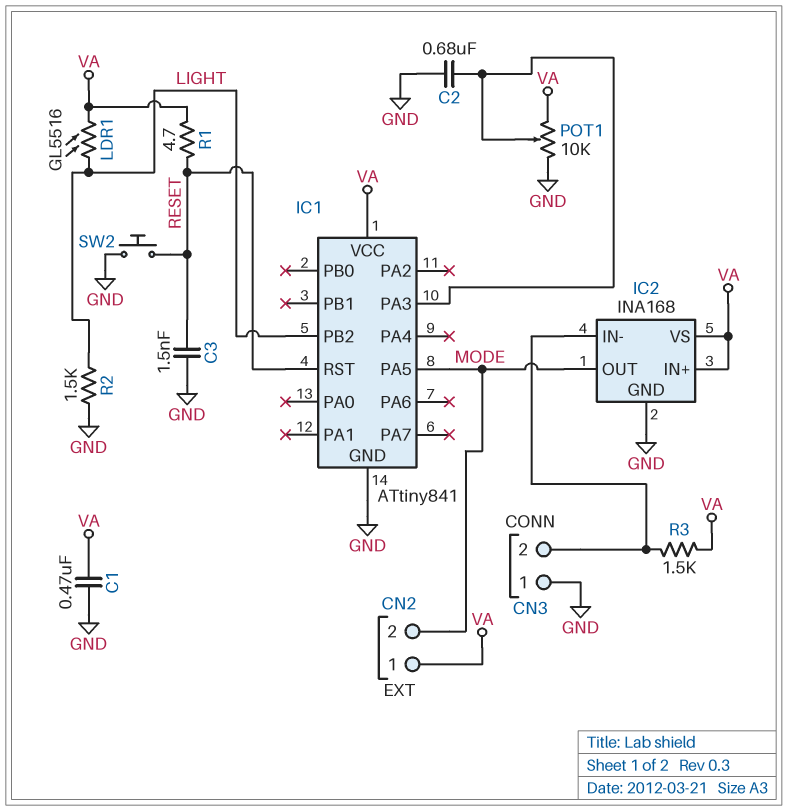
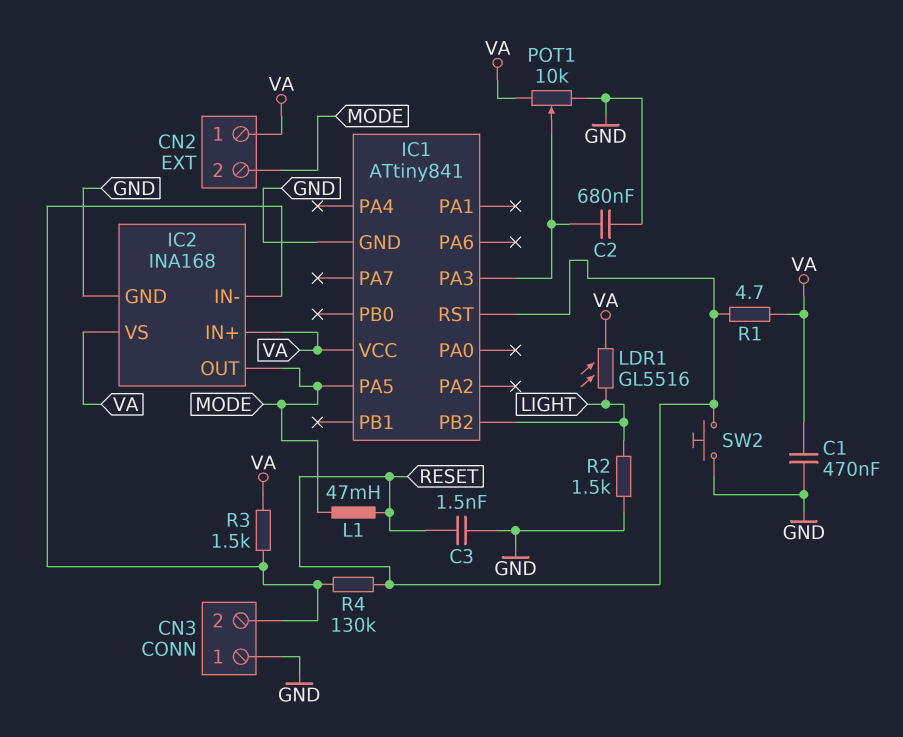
L1: none -> 47mH (MODE, RESET)
R4: none -> 130k (CN3/2, RESET)

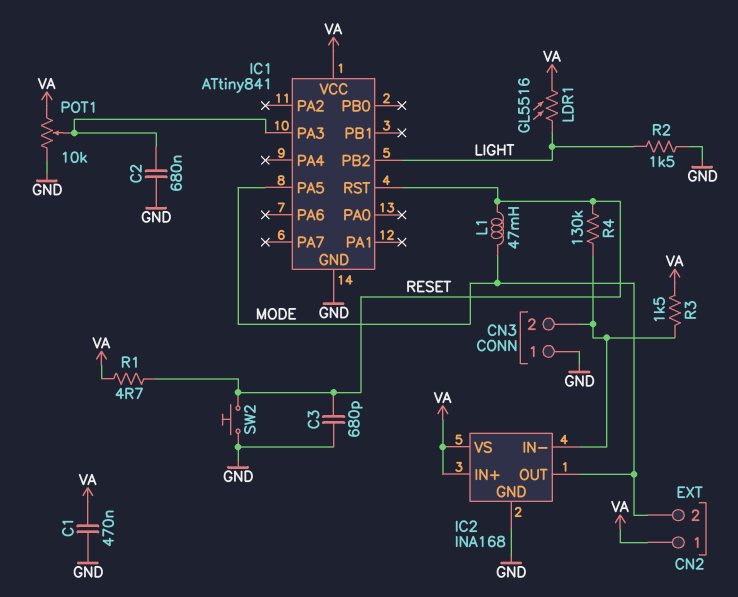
C3: 1.5nF (GND, RESET) -> 680pF (GND, RESET)

